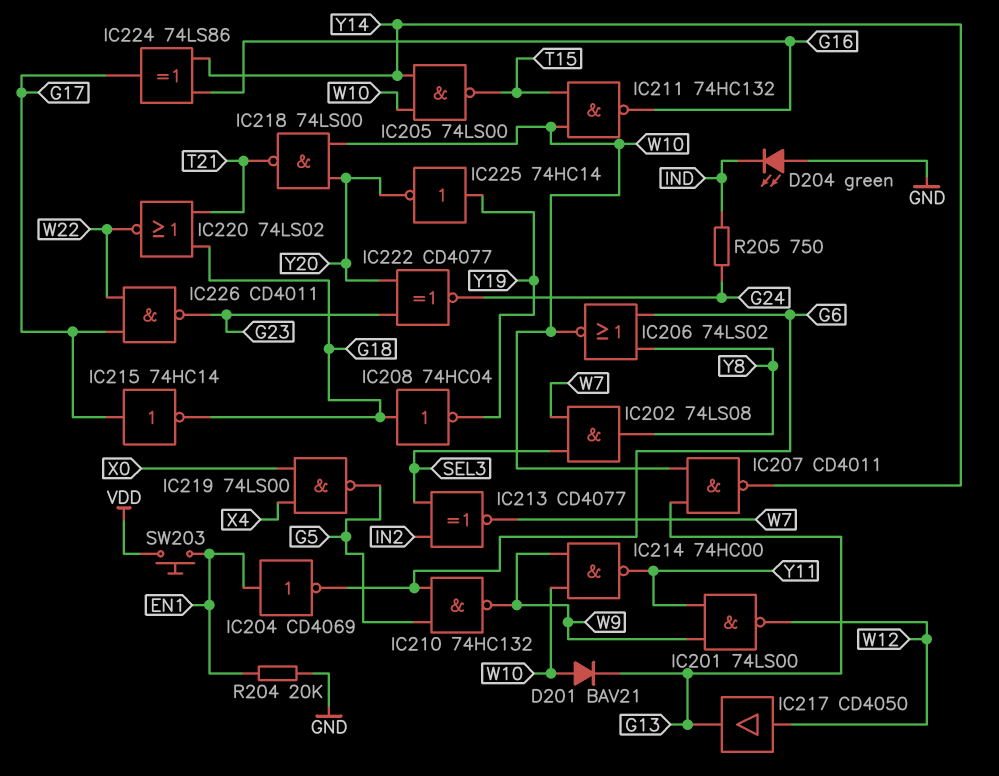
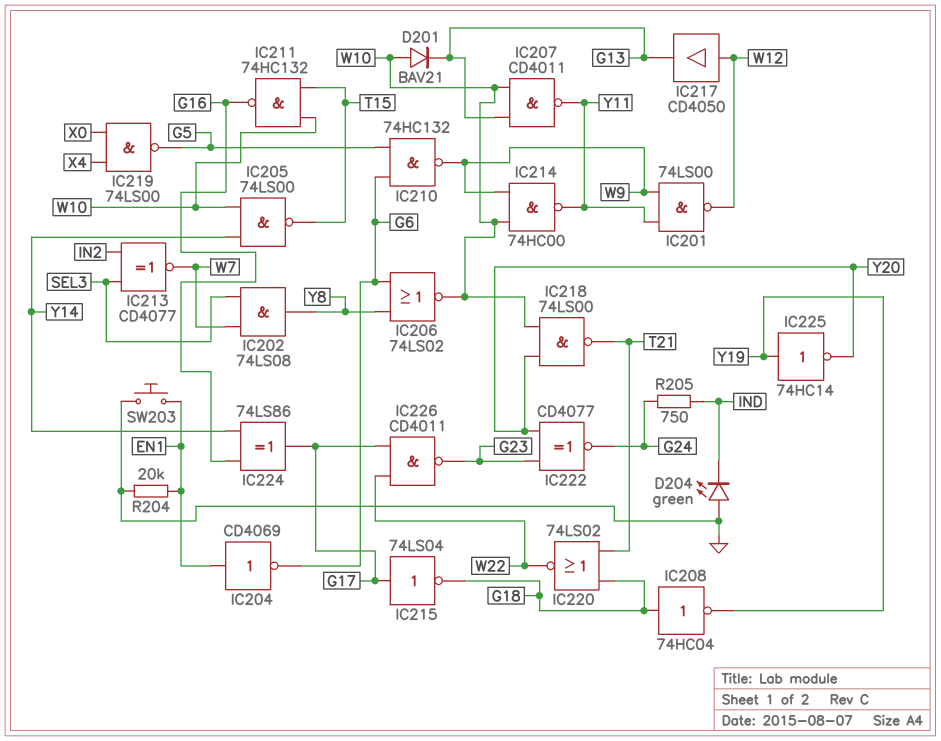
IC207: NAND CD4011 (in G13, in W10, out Y14) -> NAND CD4011 (in G13, in W10, out Y11)
IC215: NOT 74HC14 (in G17, out G18) -> NOT 74LS04 (in G17, out G18)
SW203: button (EN1, VDD) -> button (EN1, GND)

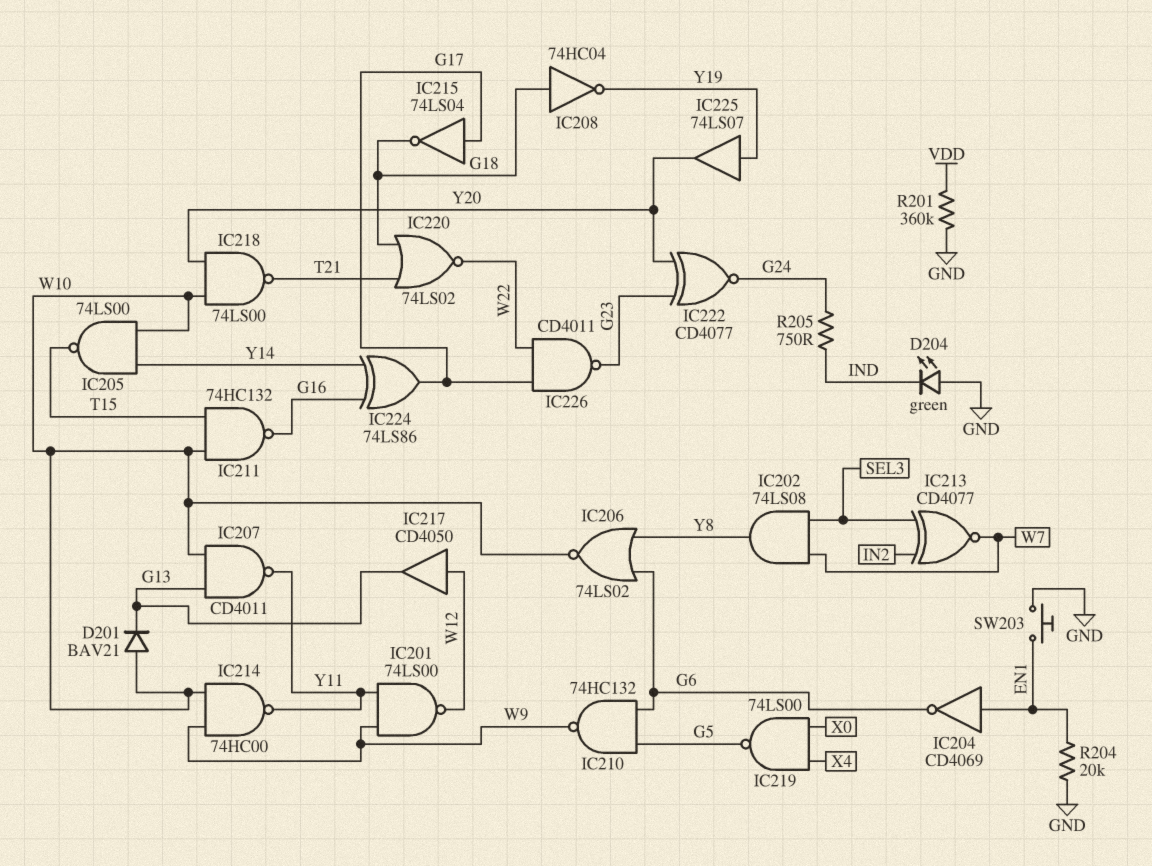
IC225: NOT 74HC14 (in Y19, out Y20) -> buffer 74LS07 (in Y19, out Y20)
R201: none -> 360k (GND, VDD)

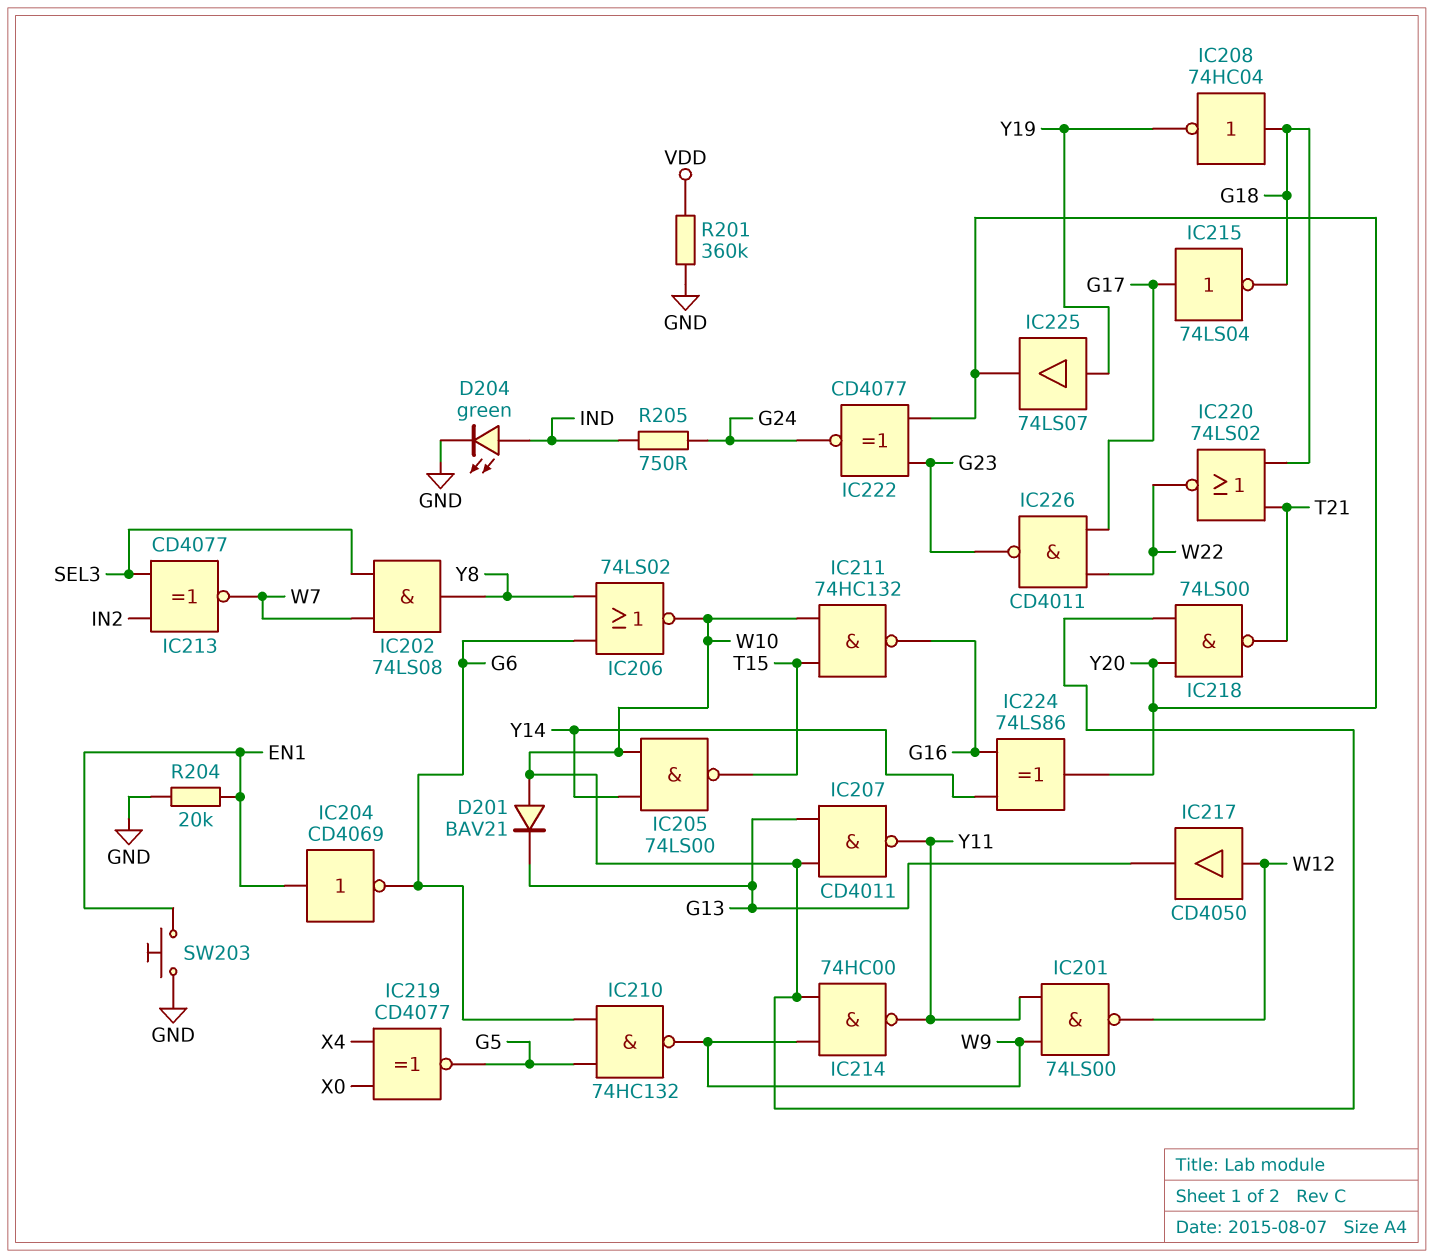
D204: LED green (A GND, K IND) -> LED green (A IND, K GND)
IC219: NAND 74LS00 (in X0, in X4, out G5) -> XNOR CD4077 (in X0, in X4, out G5)
IC224: XOR 74LS86 (in G16, in Y14, out G17) -> XOR 74LS86 (in G16, in Y14, out Y20)

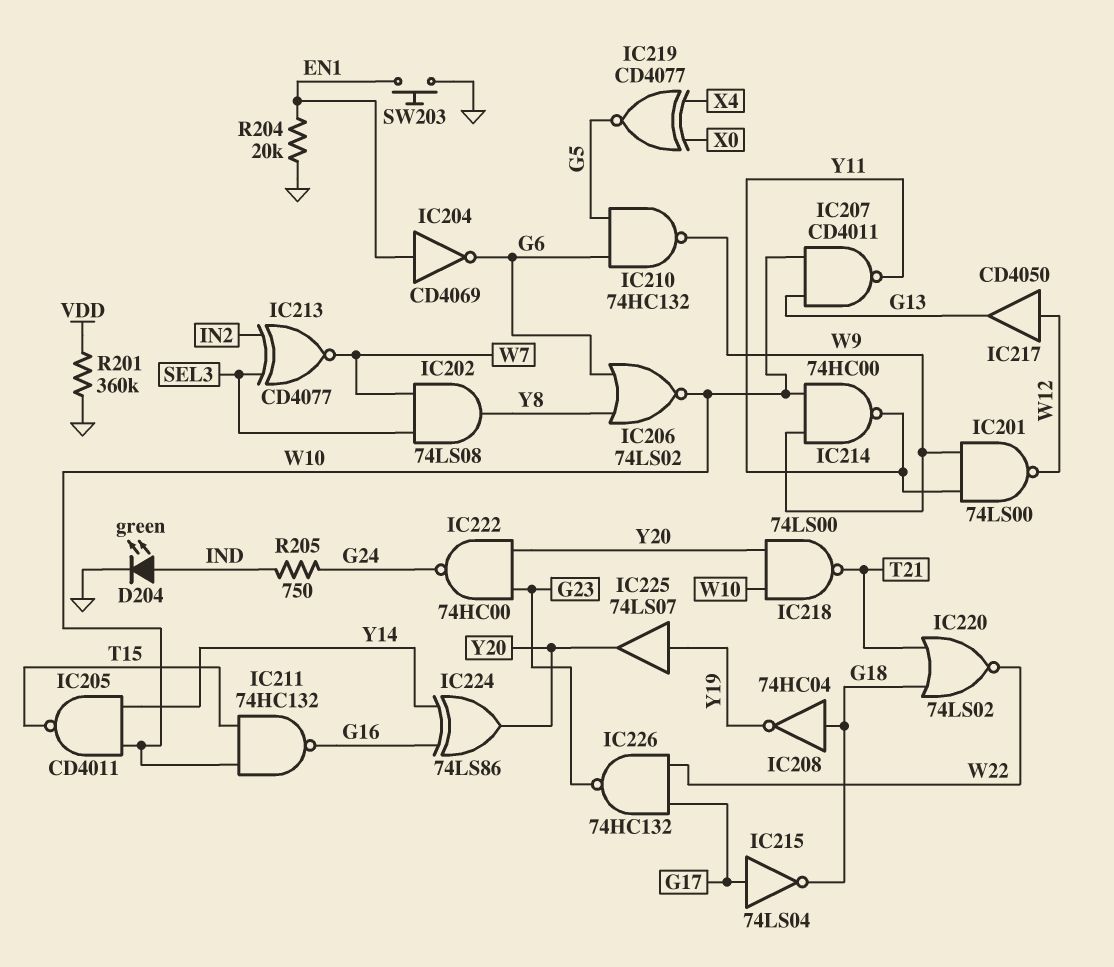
D201: diode BAV21 (A W10, K G13) -> none
IC205: NAND 74LS00 (in W10, in Y14, out T15) -> NAND CD4011 (in W10, in Y14, out T15)
IC222: XNOR CD4077 (in G23, in Y20, out G24) -> NAND 74HC00 (in G23, in Y20, out G24)
IC226: NAND CD4011 (in G17, in W22, out G23) -> NAND 74HC132 (in G17, in W22, out G23)

